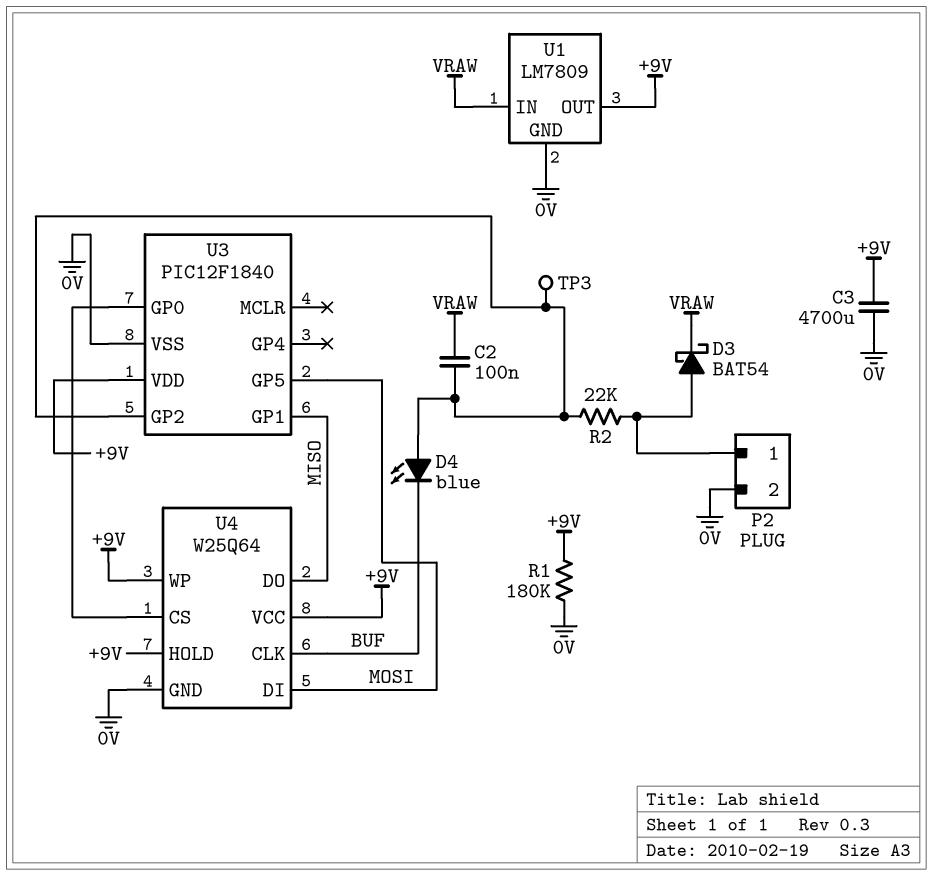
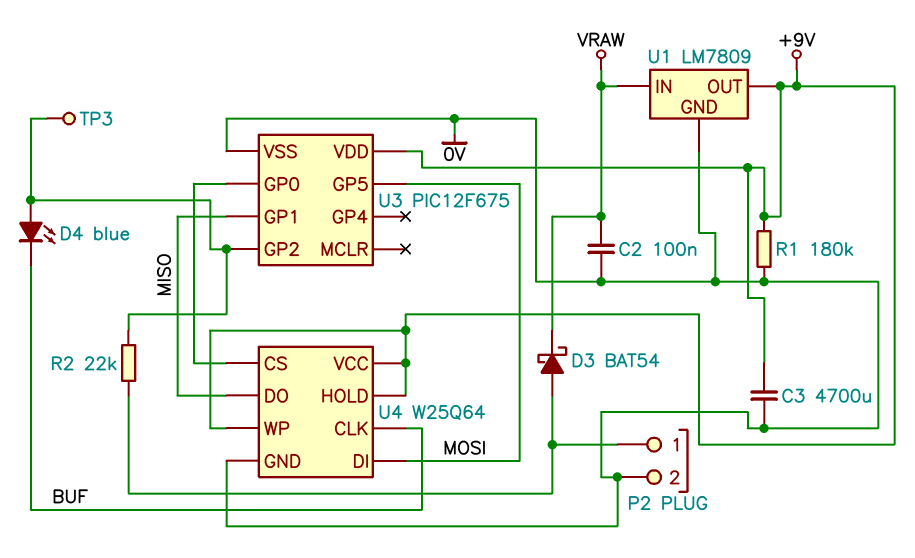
C2: 100nF (U3/GP2, VRAW) -> 100nF (0V, VRAW)
U3: PIC12F1840 -> PIC12F675

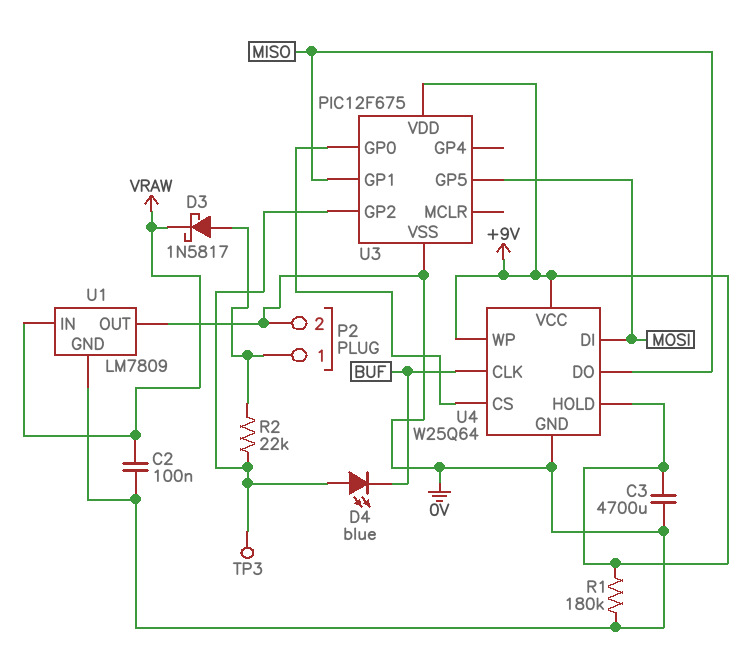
D3: schottky BAT54 (A P2/1, K VRAW) -> schottky 1N5817 (A P2/1, K VRAW)
U1 pin OUT: +9V -> 0V

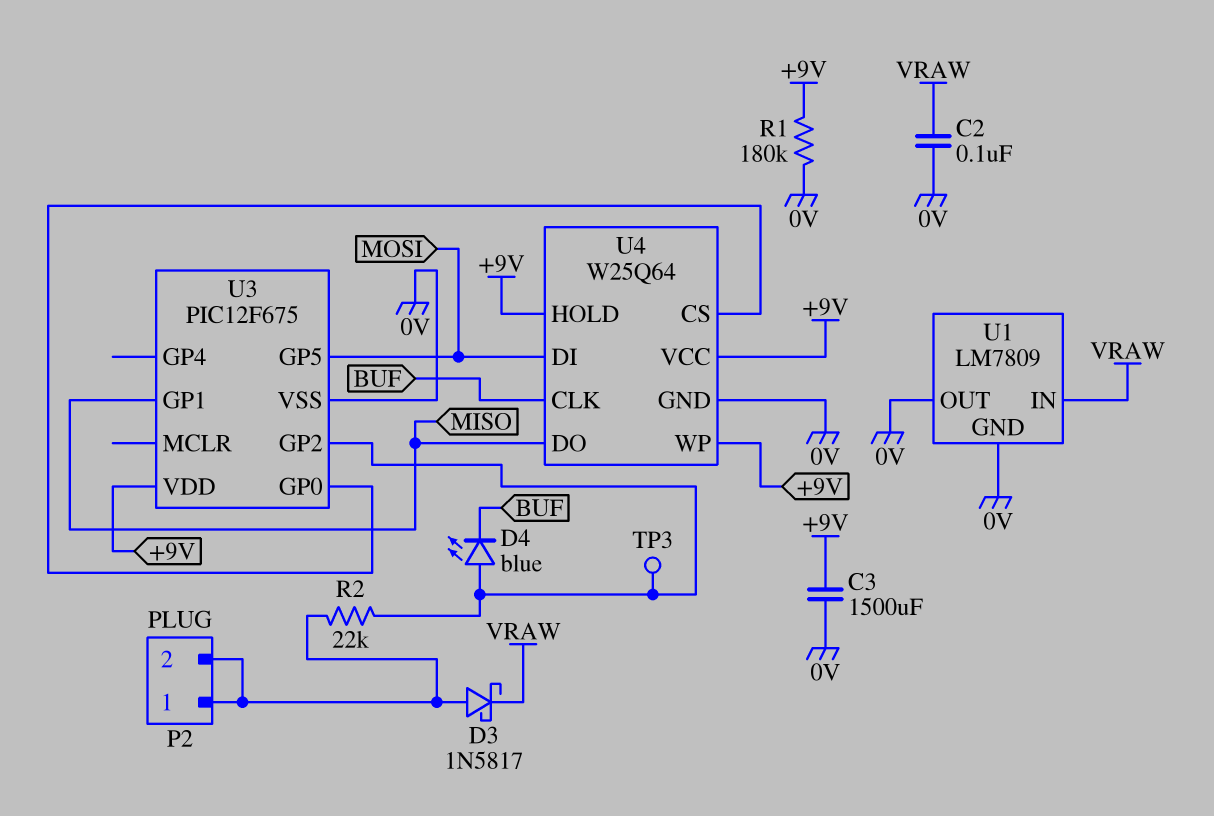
C3: 4700uF (+9V, 0V) -> 1500uF (+9V, 0V)
P2 pin 2: 0V -> P2/1

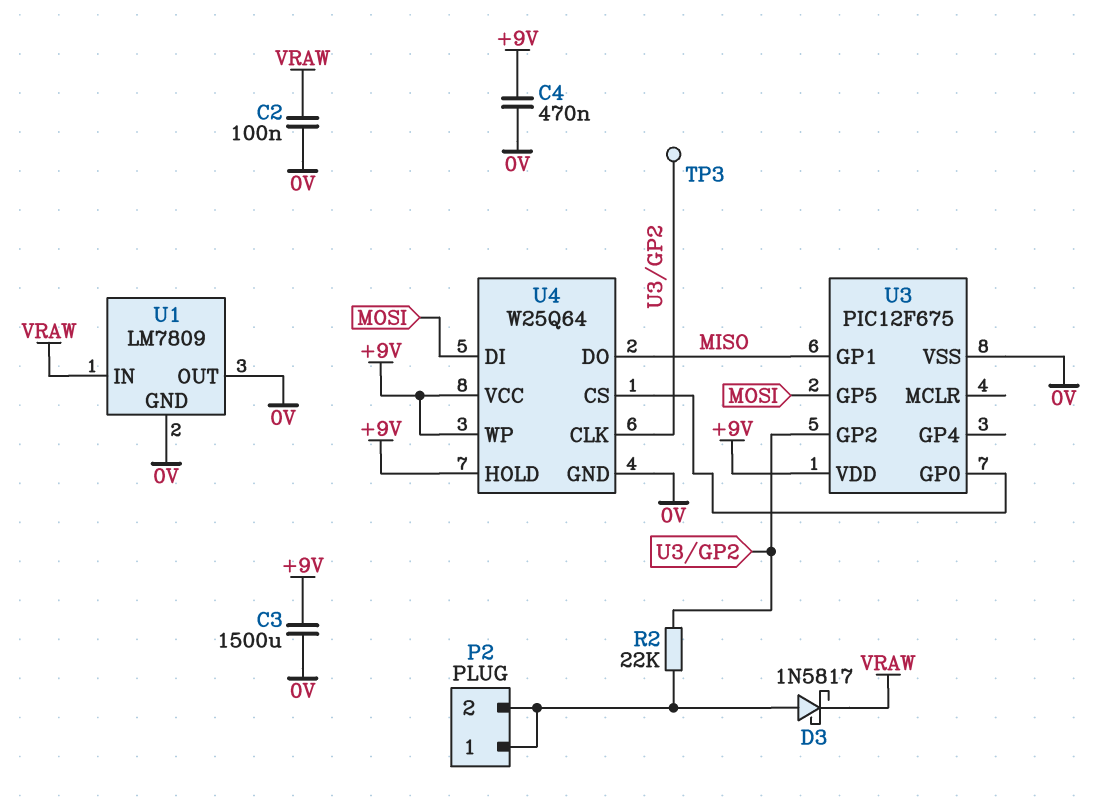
C4: none -> 470nF (+9V, 0V)
D4: LED blue (A U3/GP2, K BUF) -> none
R1: 180k (+9V, 0V) -> none
U4 pin CLK: BUF -> U3/GP2

